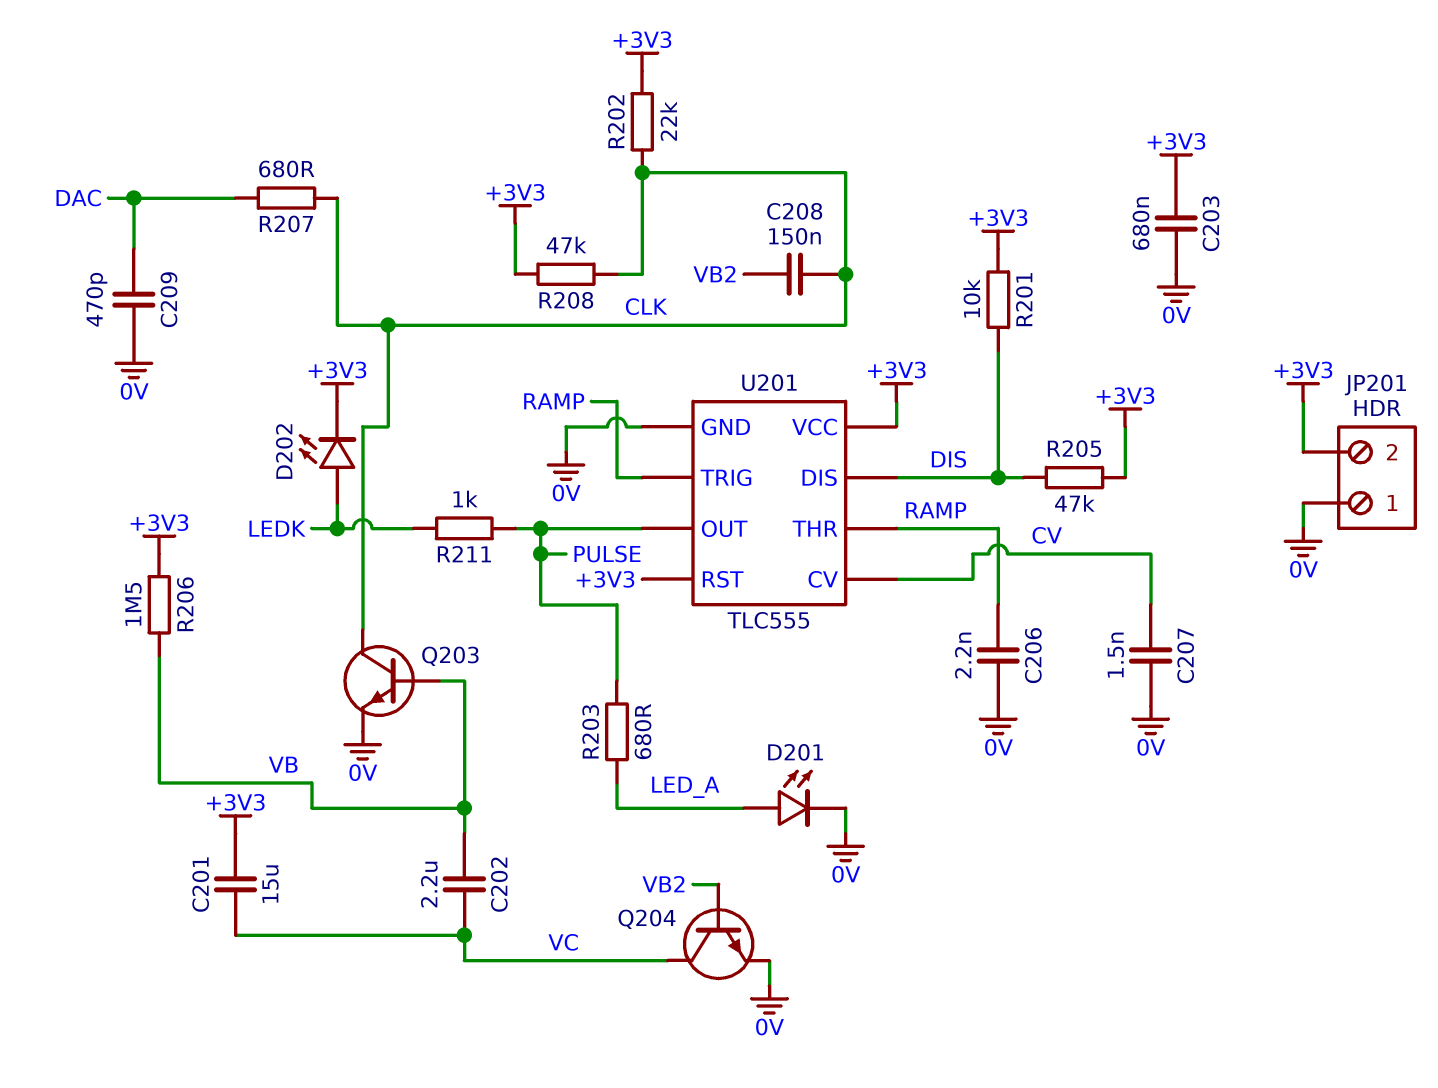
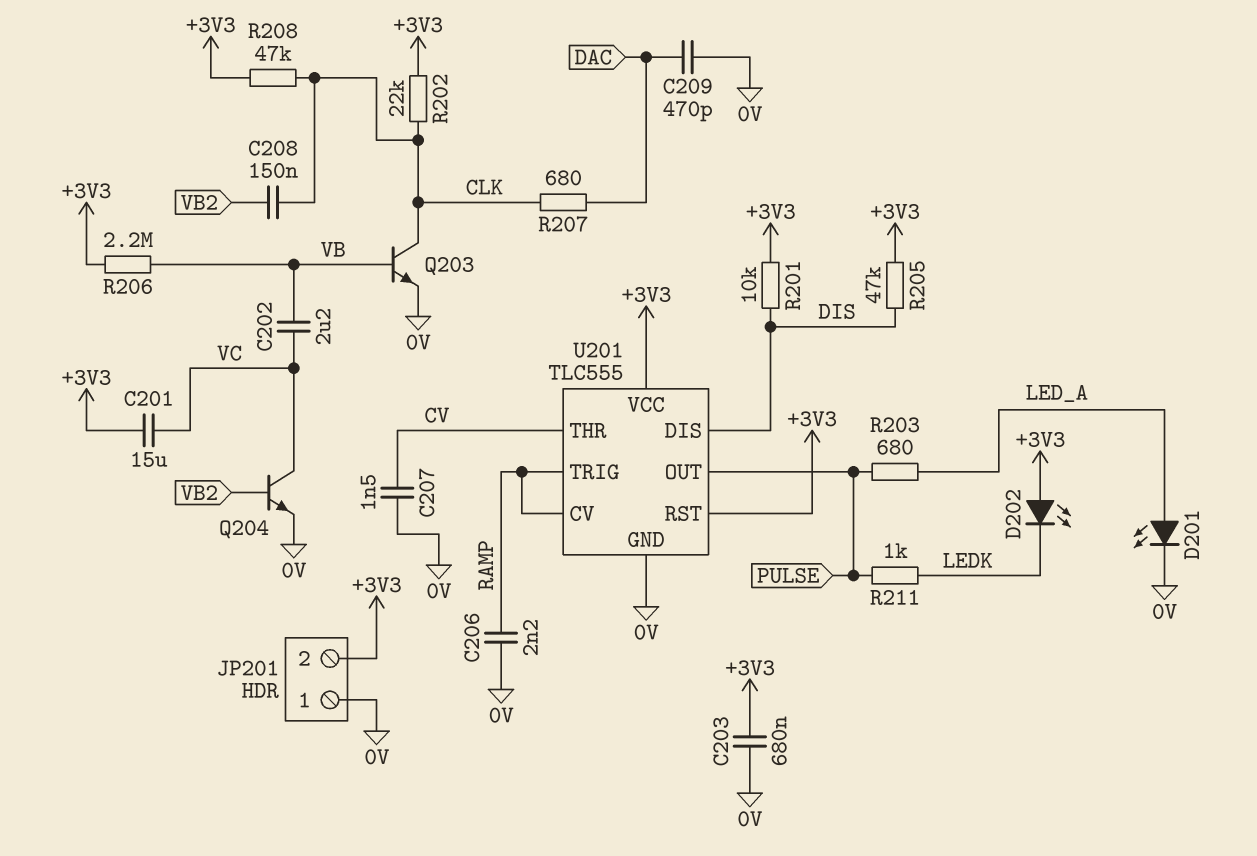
D202: LED (A LEDK, K +3V3) -> LED (A +3V3, K LEDK)
R206: 1.5M (+3V3, VB) -> 2.2M (+3V3, VB)
U201 pin CV: CV -> RAMP
U201 pin THR: RAMP -> CV

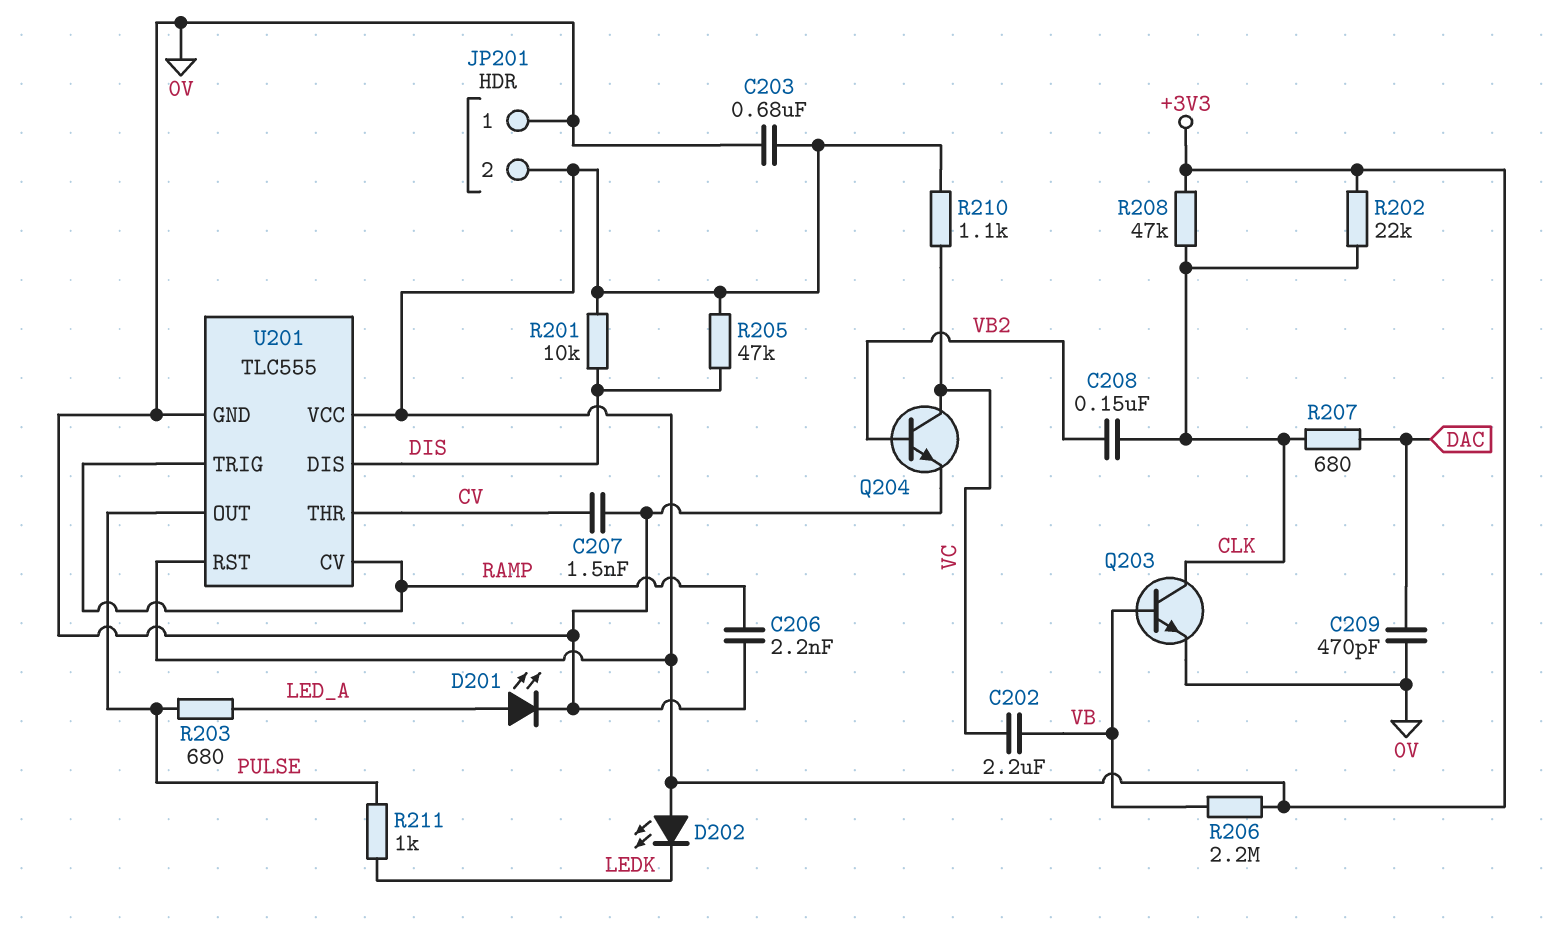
C201: 15uF (+3V3, VC) -> none
R210: none -> 1.1k (+3V3, VC)

